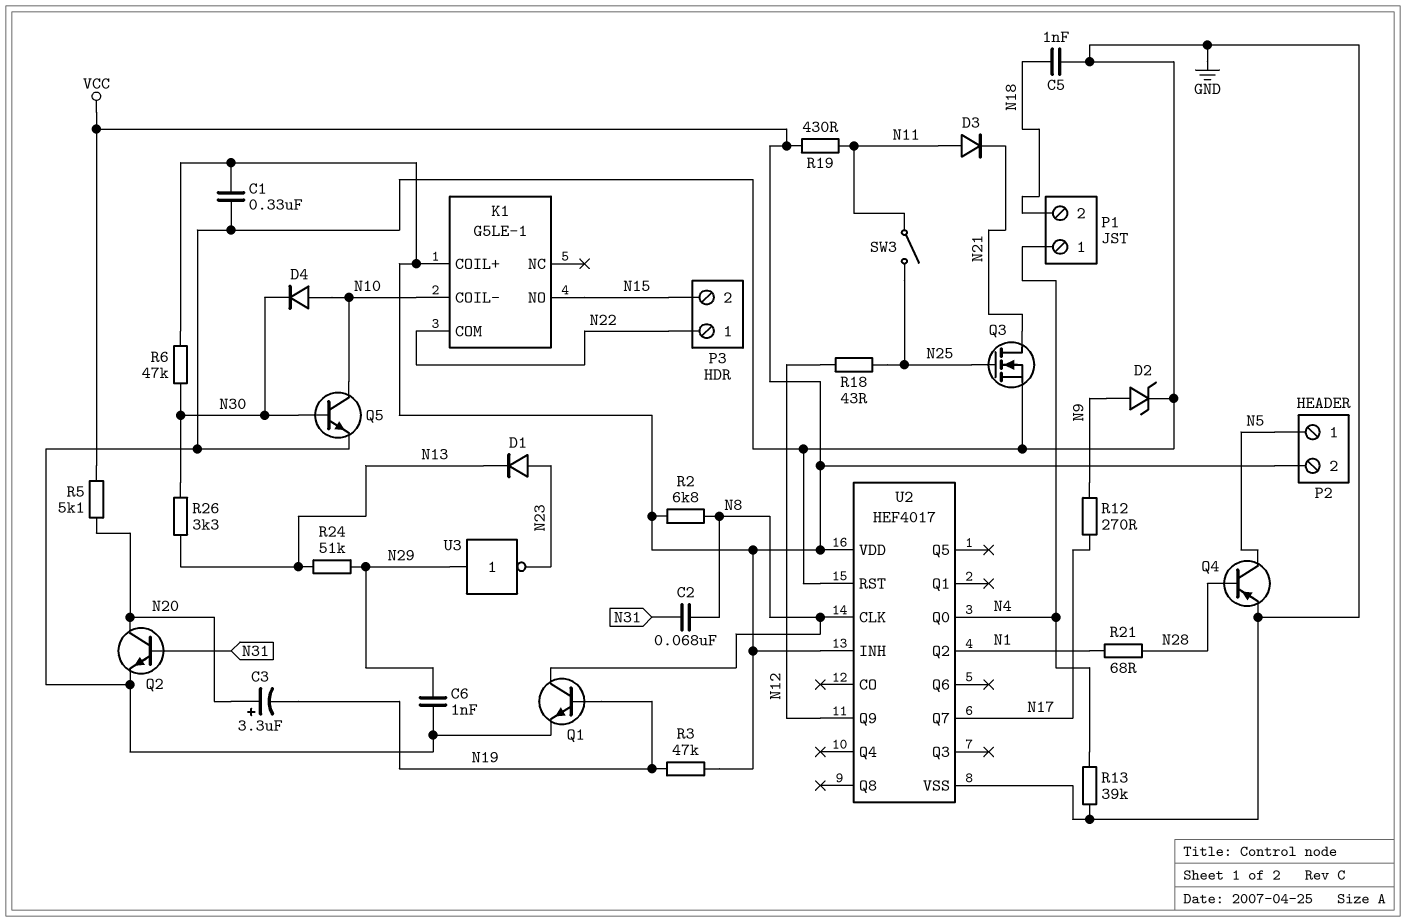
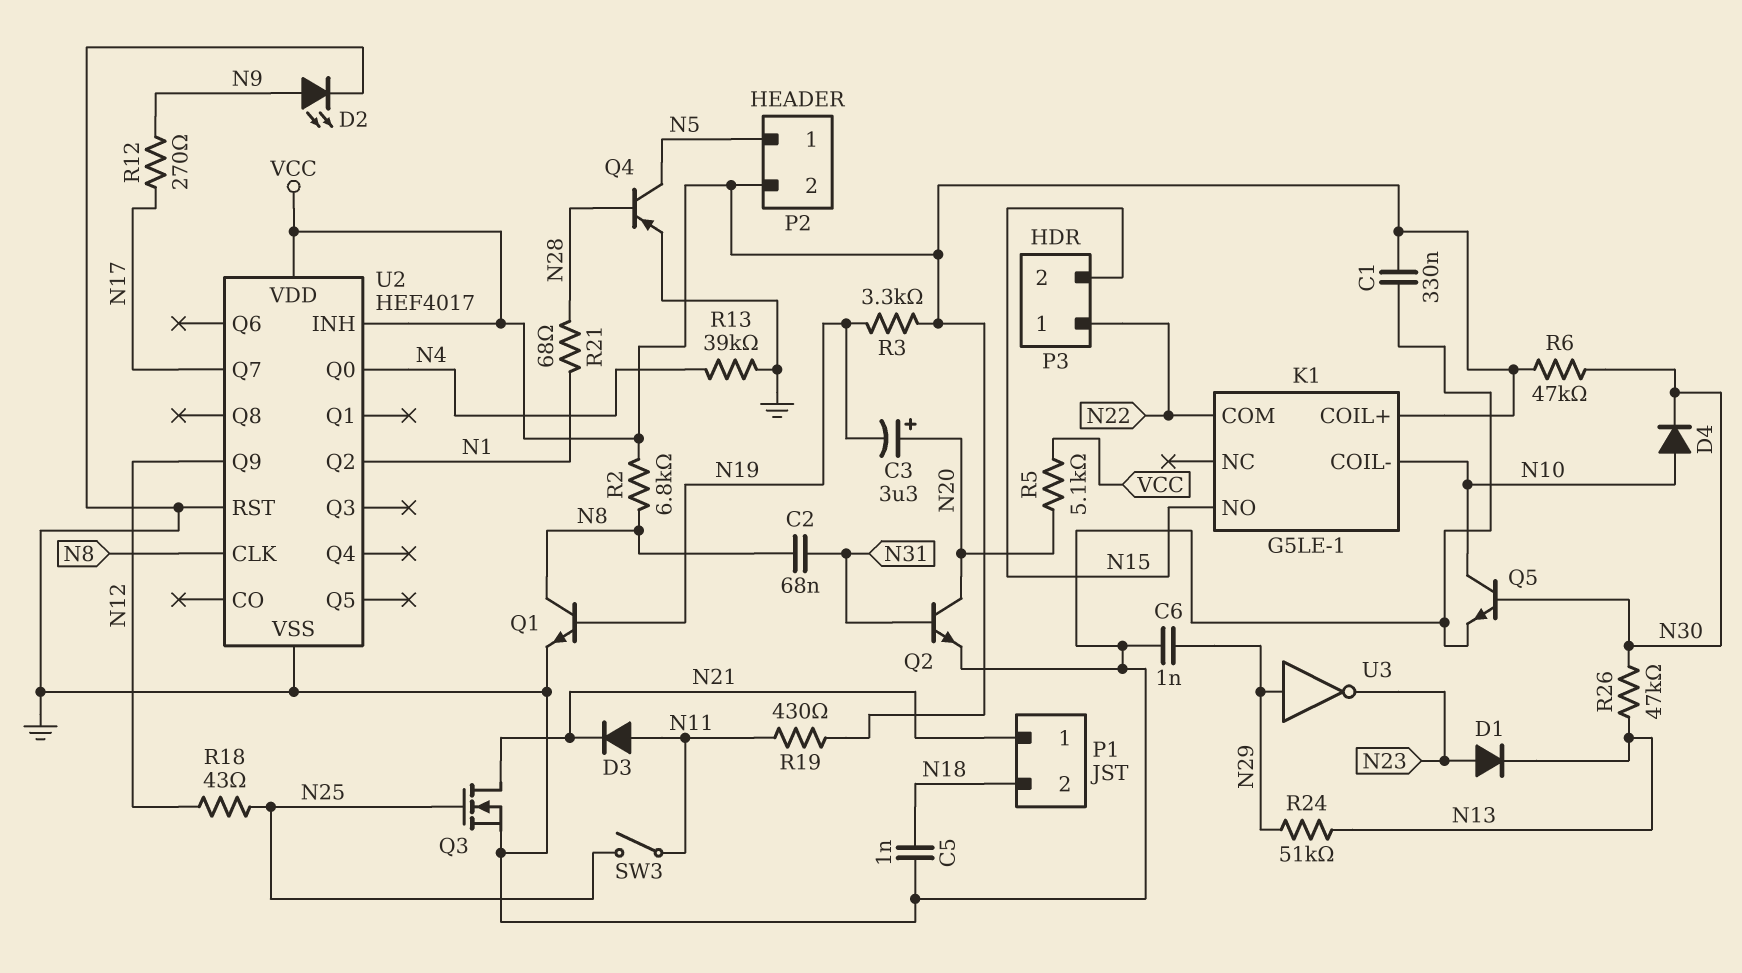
D2: zener (A N9, K GND) -> LED (A N9, K GND)
P1 pin 1: N4 -> N21
R3: 47k (N19, VCC) -> 3.3k (N19, VCC)
R26: 3.3k (N13, N30) -> 47k (N13, N30)

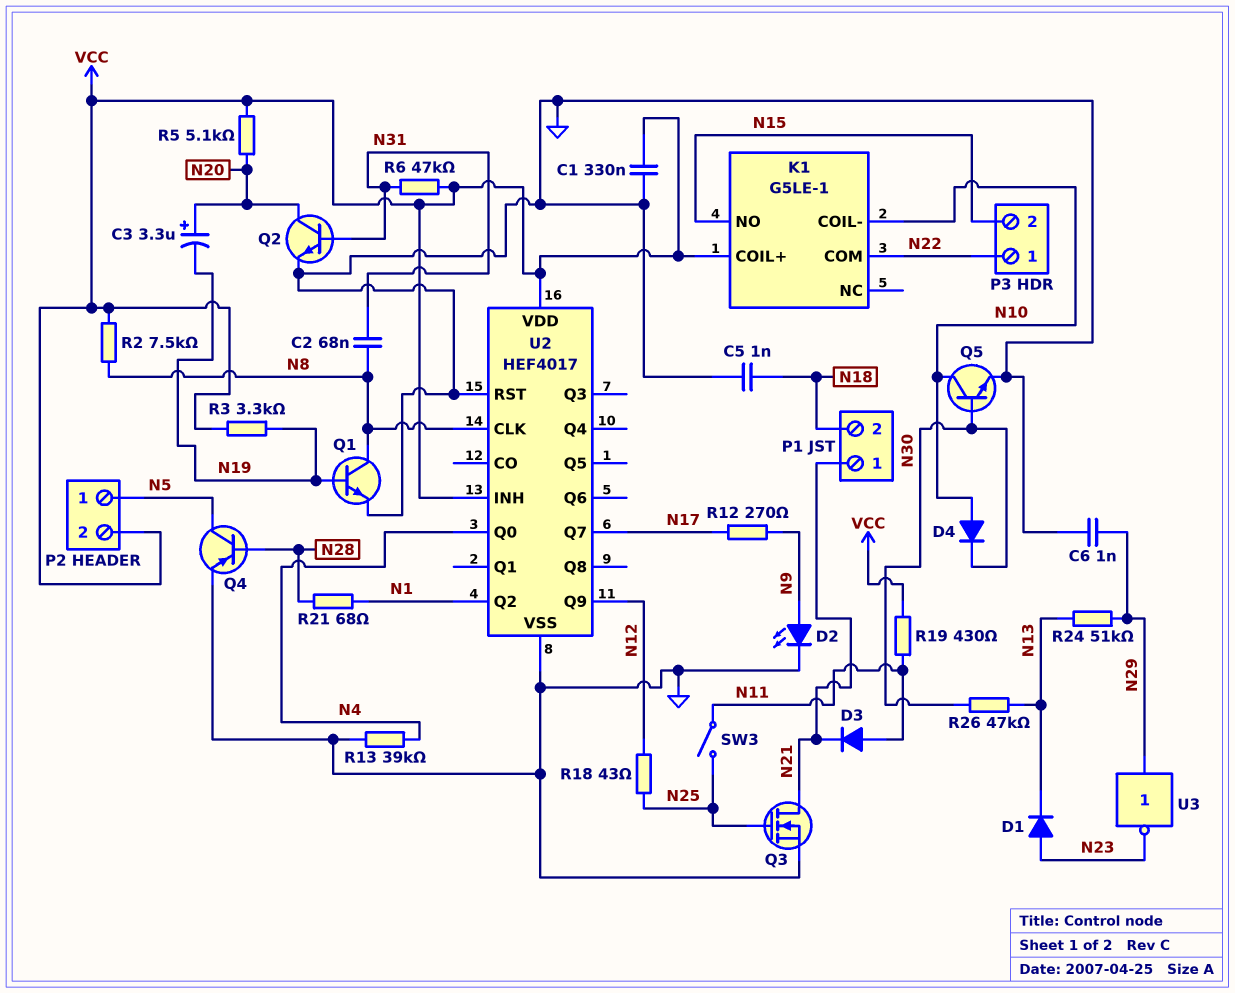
R2: 6.8k (N8, VCC) -> 7.5k (N8, VCC)
R6: 47k (N30, VCC) -> 47k (N31, VCC)

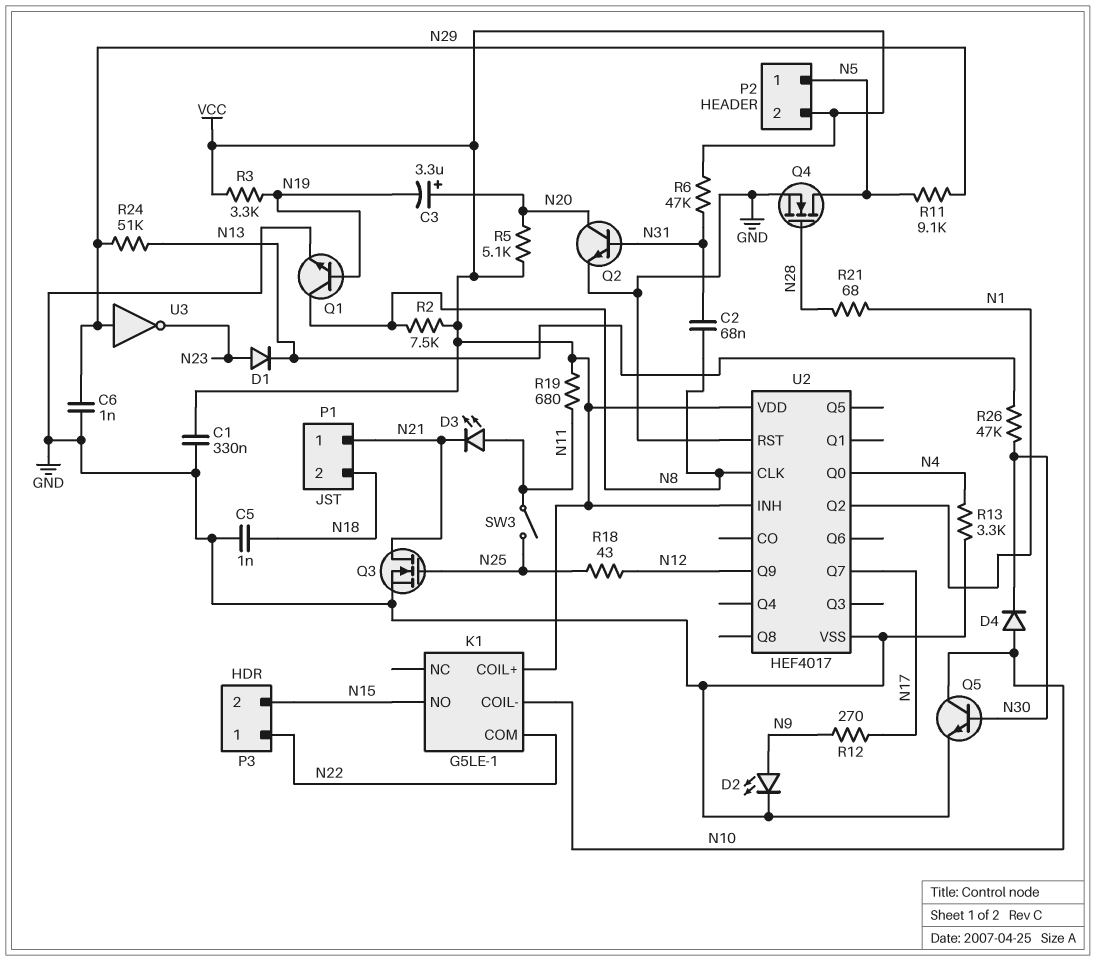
D3: diode (A N11, K N21) -> LED (A N11, K N21)
Q4: PNP (B N28, C N5, E GND) -> NMOS (G N28, D N5, S GND)
R11: none -> 9.1k (N5, N29)
R13: 39k (GND, N4) -> 3.3k (GND, N4)
R19: 430 (N11, VCC) -> 680 (N11, VCC)

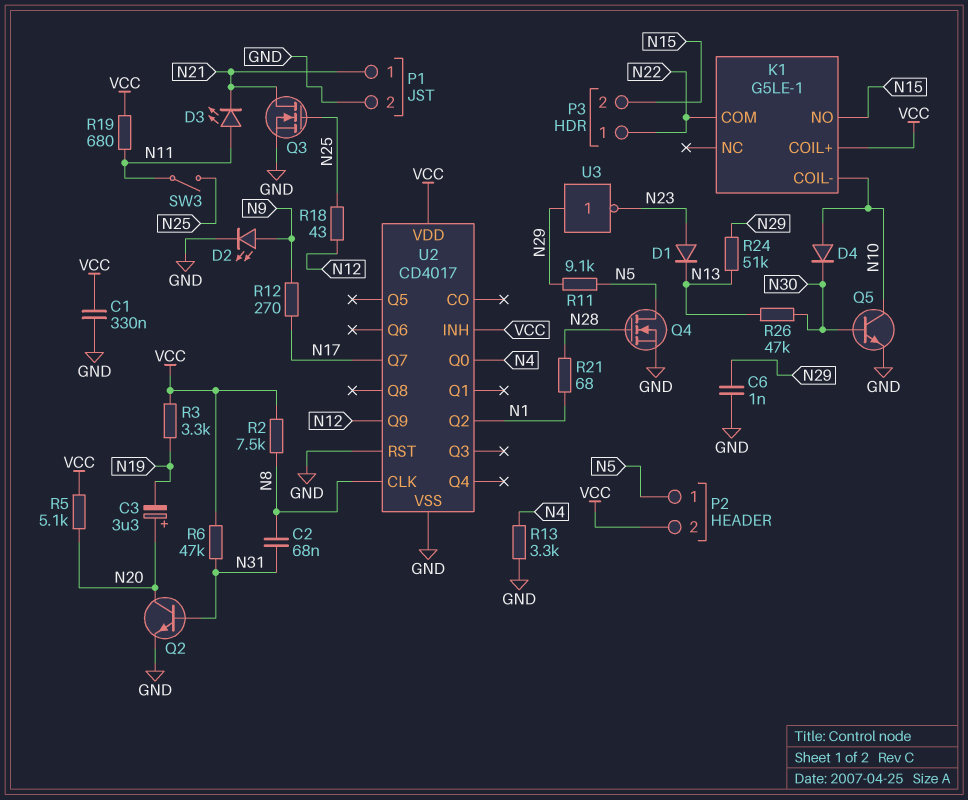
C5: 1nF (GND, N18) -> none
P1 pin 2: N18 -> GND
Q1: NPN (B N19, C N8, E GND) -> none
U2: HEF4017 -> CD4017

